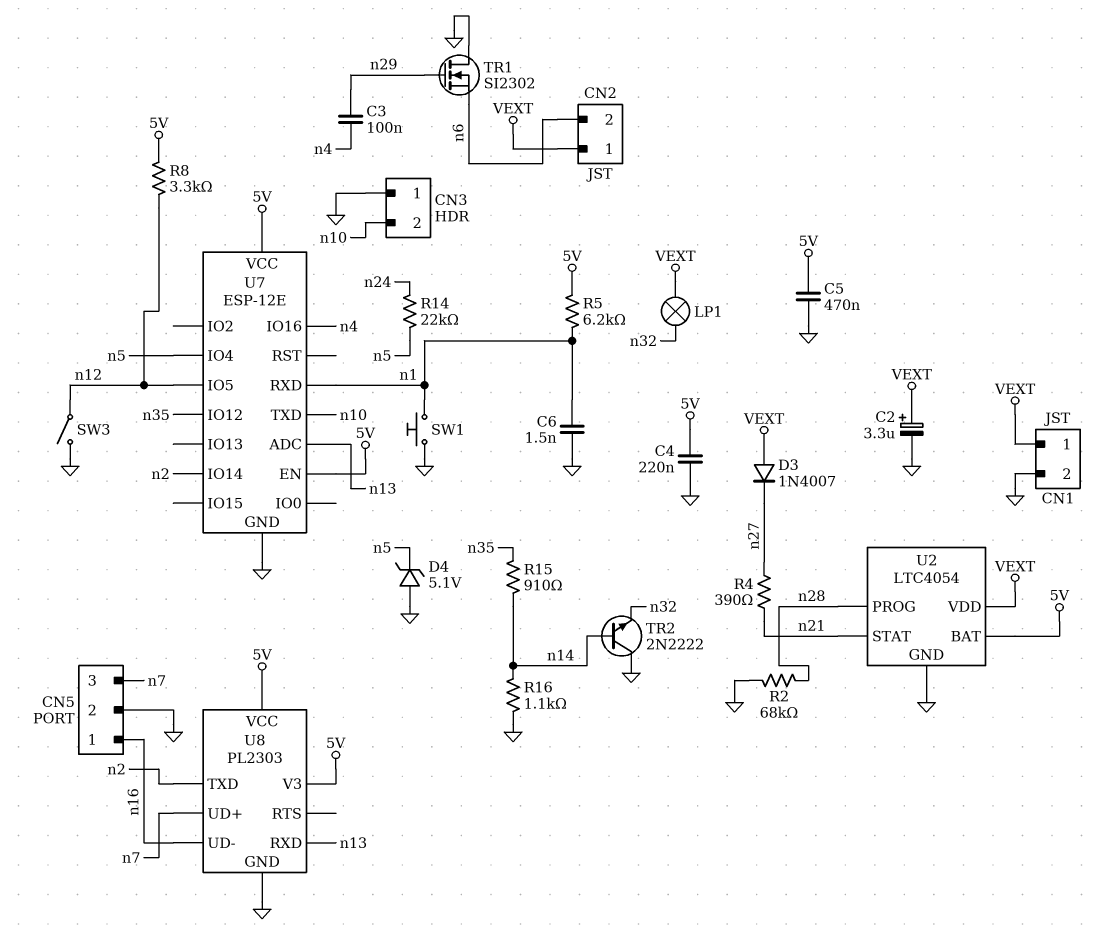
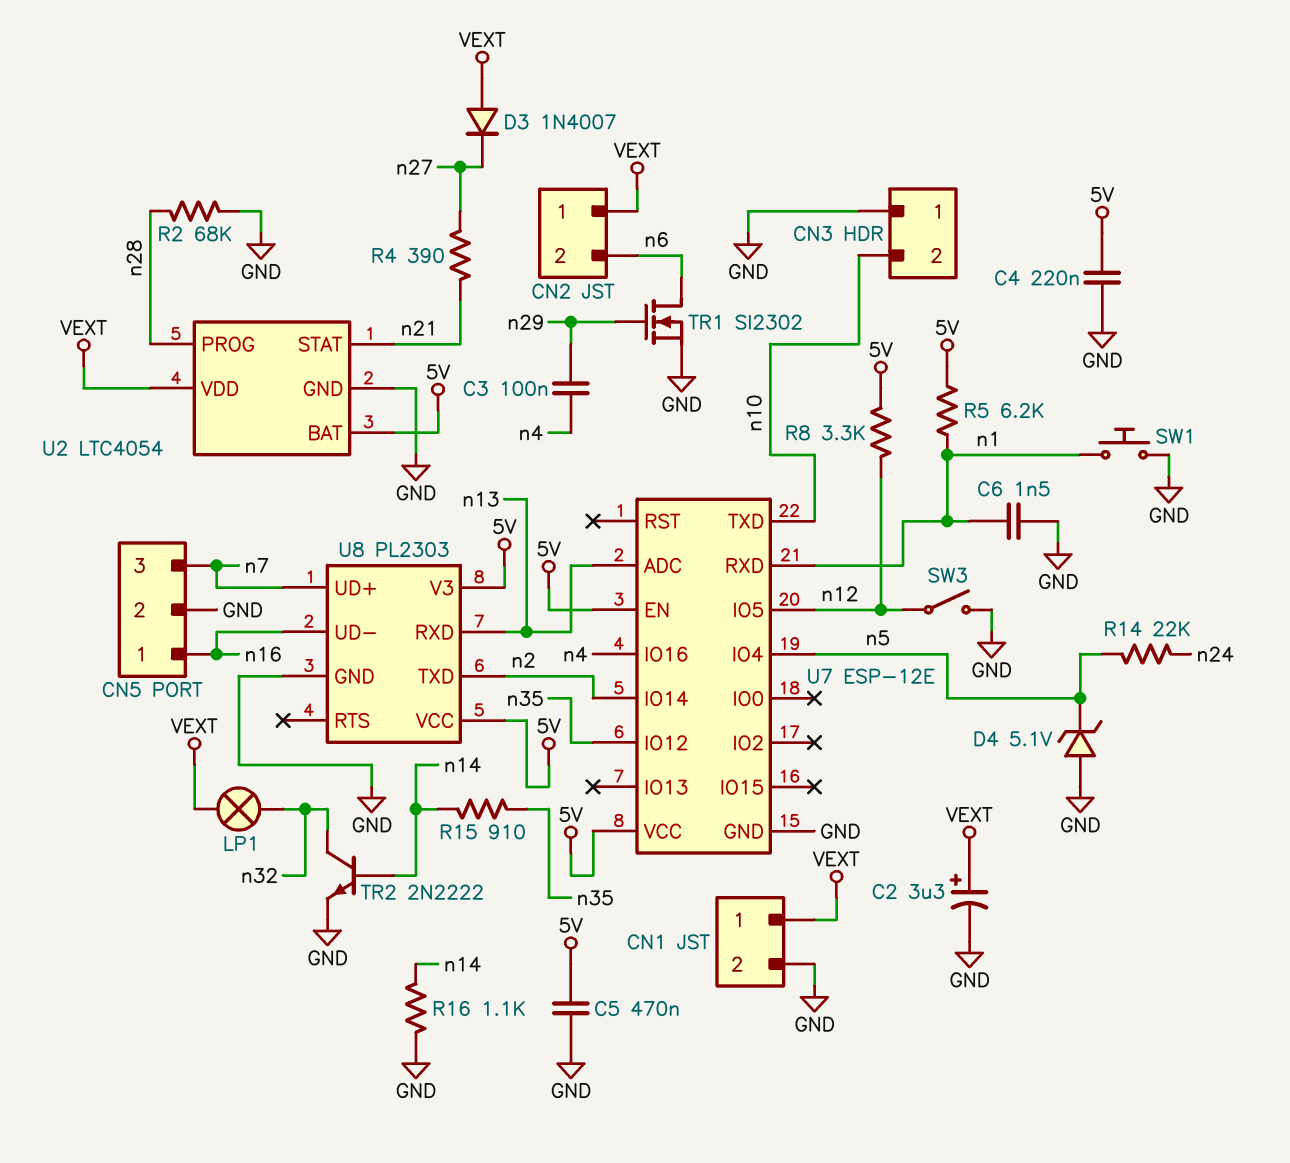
TR1: NMOS SI2302 (G n29, D GND, S n6) -> NMOS SI2302 (G n29, D n6, S GND)
TR2: NPN 2N2222 (B n14, C GND, E n32) -> NPN 2N2222 (B n14, C n32, E GND)

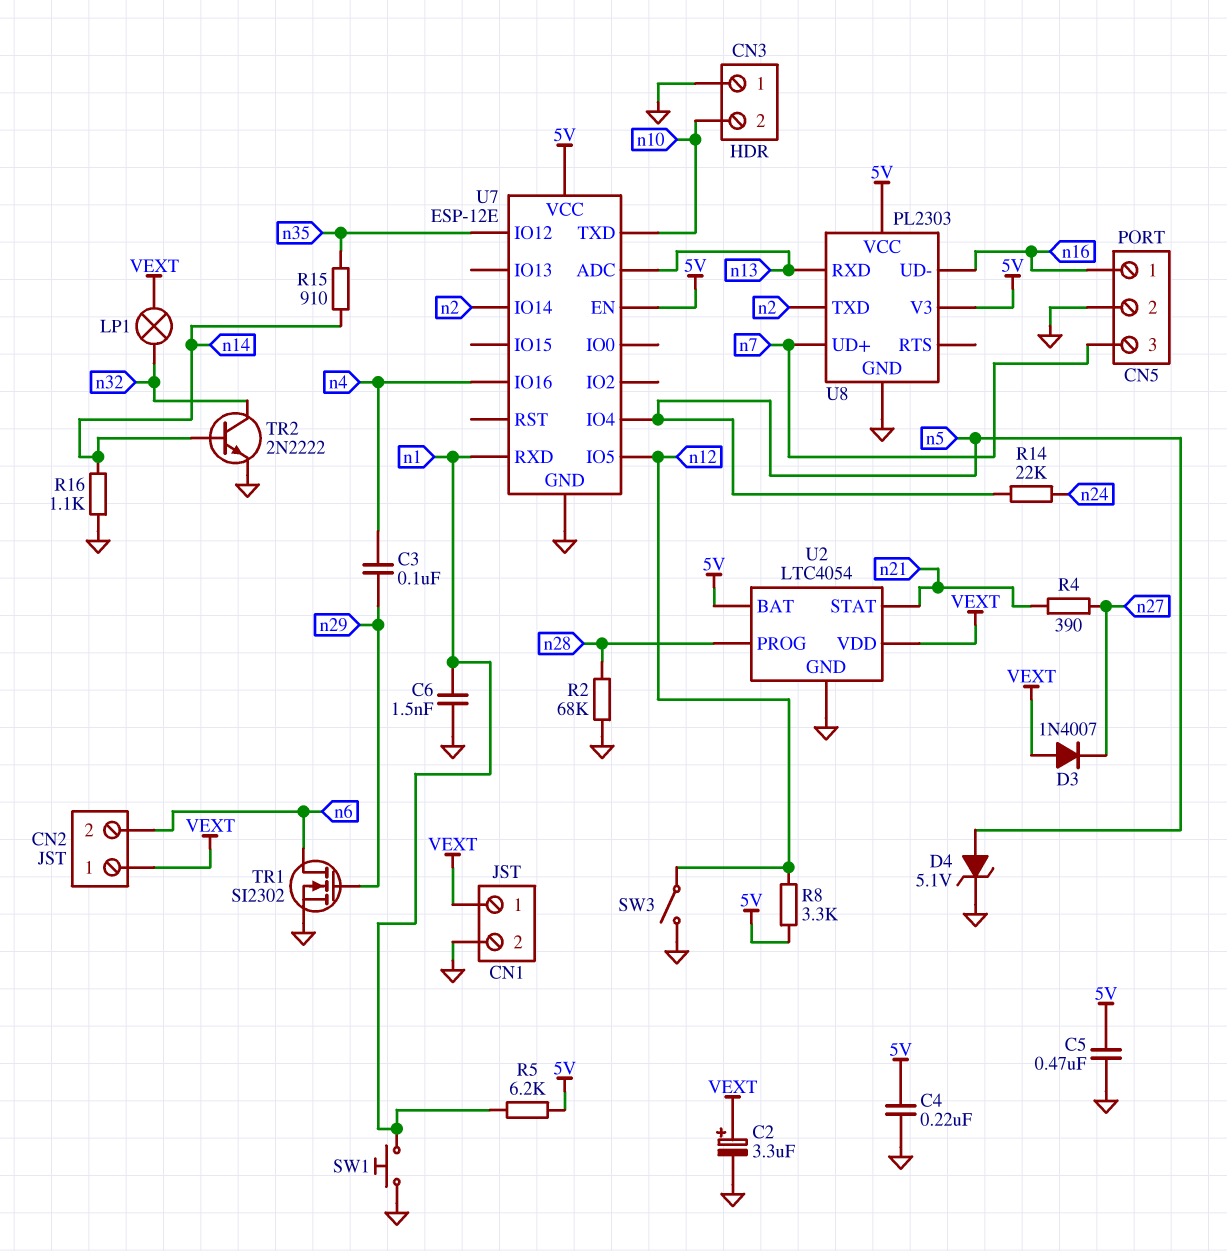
D4: zener 5.1V (A GND, K n5) -> zener 5.1V (A n5, K GND)

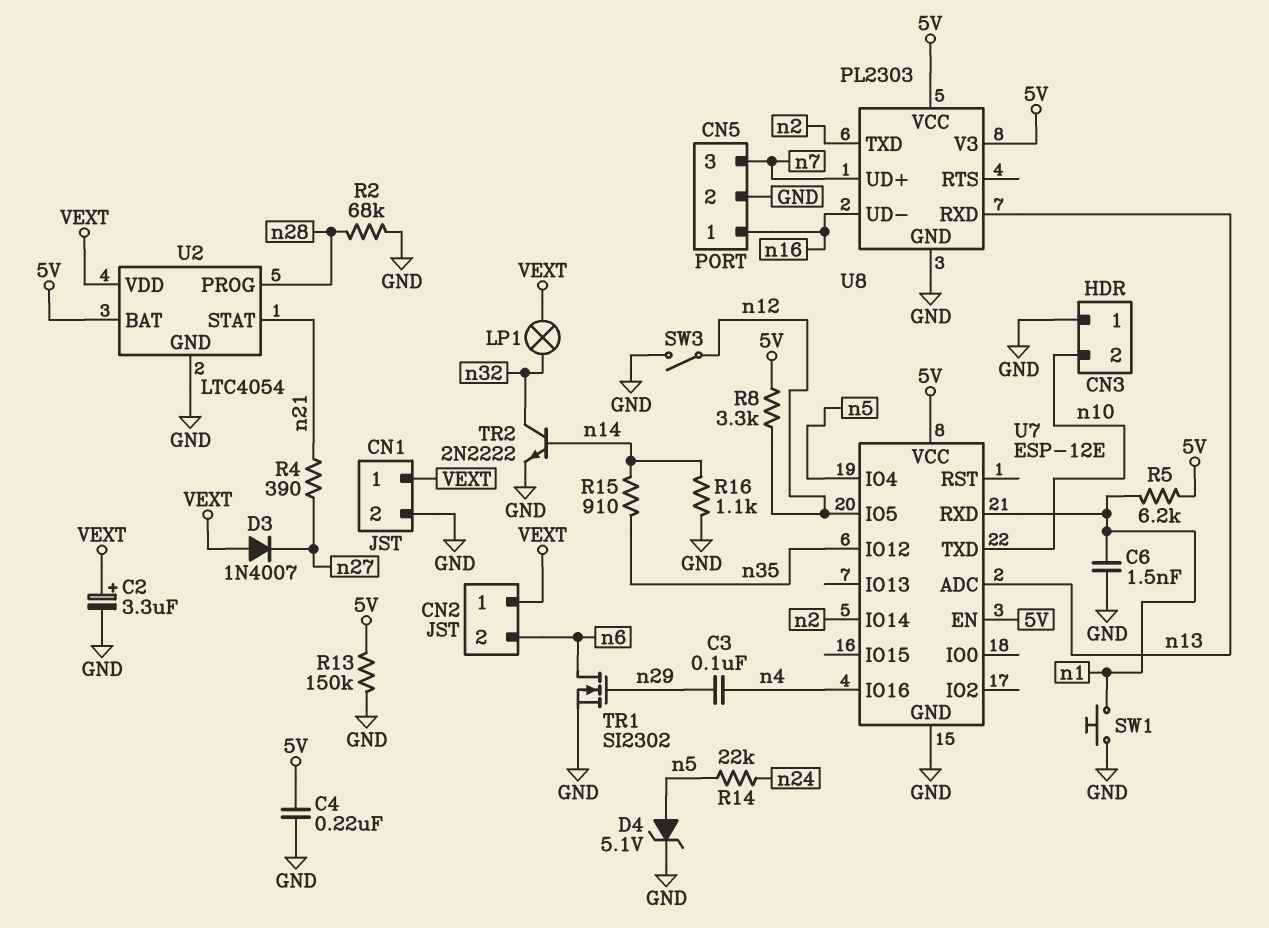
C5: 470nF (5V, GND) -> none
R13: none -> 150k (5V, GND)

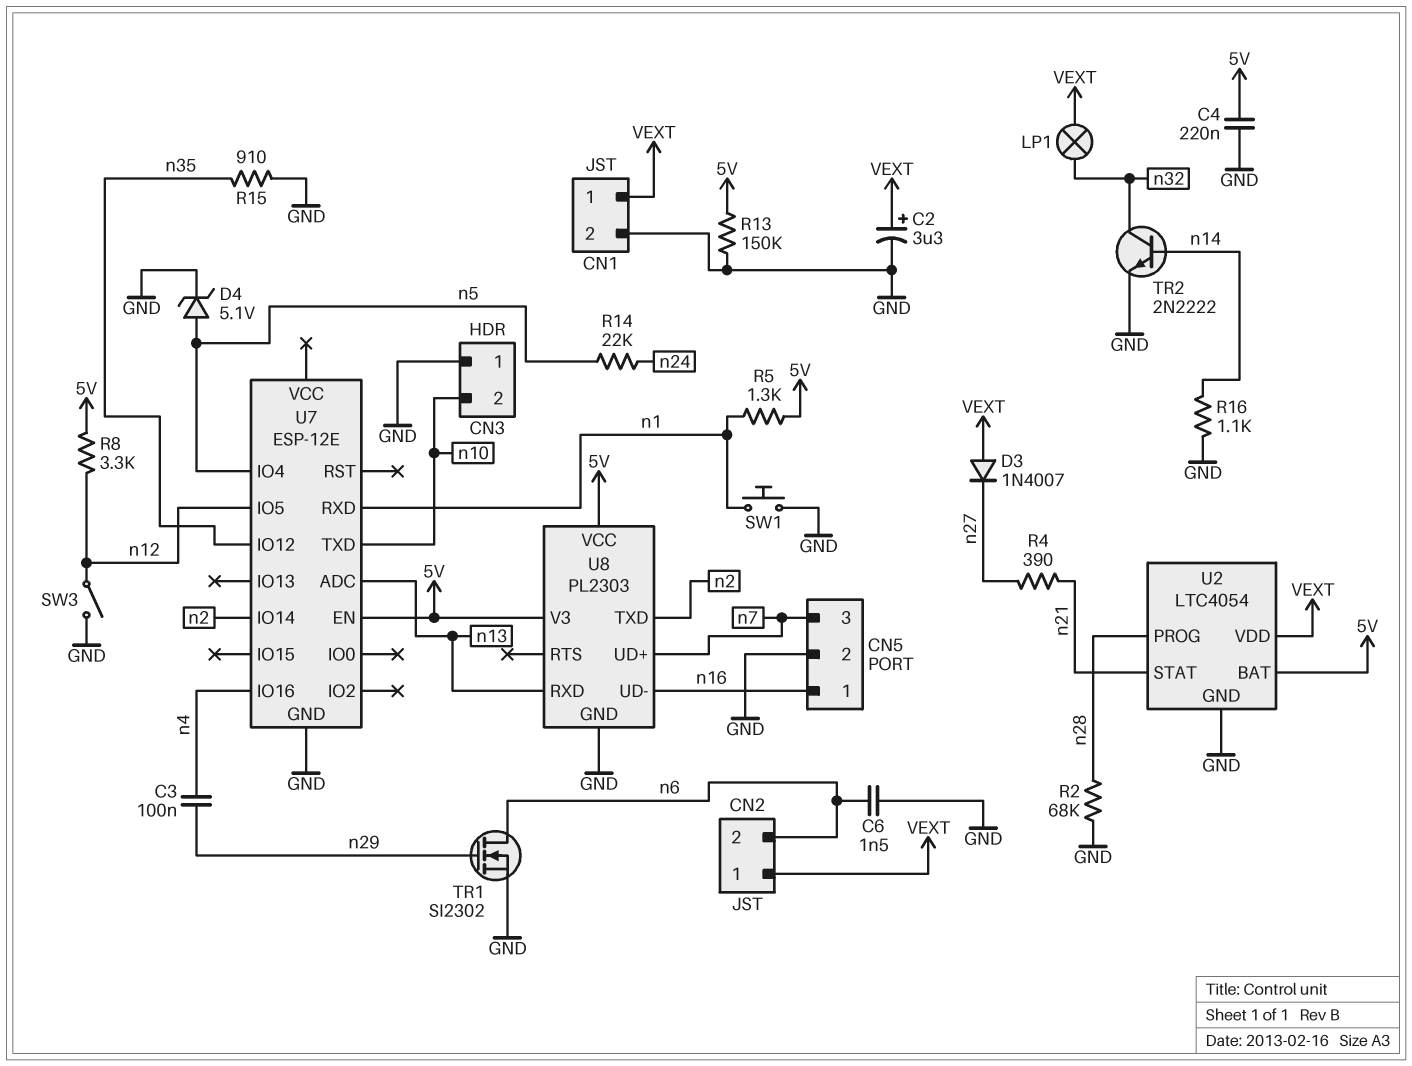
C6: 1.5nF (GND, n1) -> 1.5nF (GND, n6)
R5: 6.2k (5V, n1) -> 1.3k (5V, n1)
R15: 910 (n14, n35) -> 910 (GND, n35)
U7 pin VCC: 5V -> none

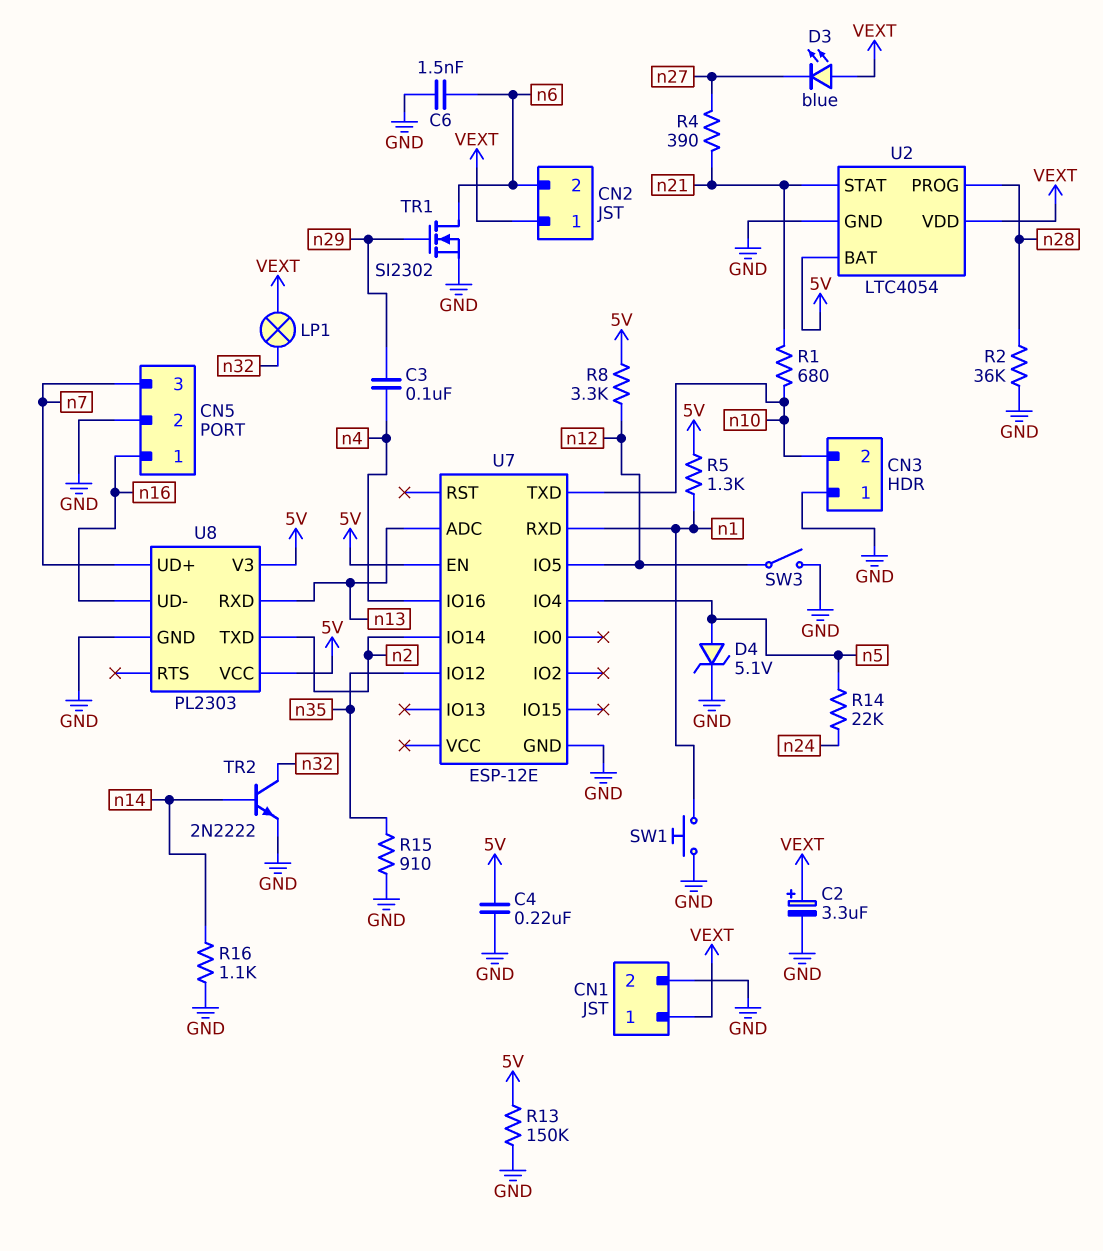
D3: diode 1N4007 (A VEXT, K n27) -> LED blue (A VEXT, K n27)
R1: none -> 680 (n10, n21)
R2: 68k (GND, n28) -> 36k (GND, n28)

